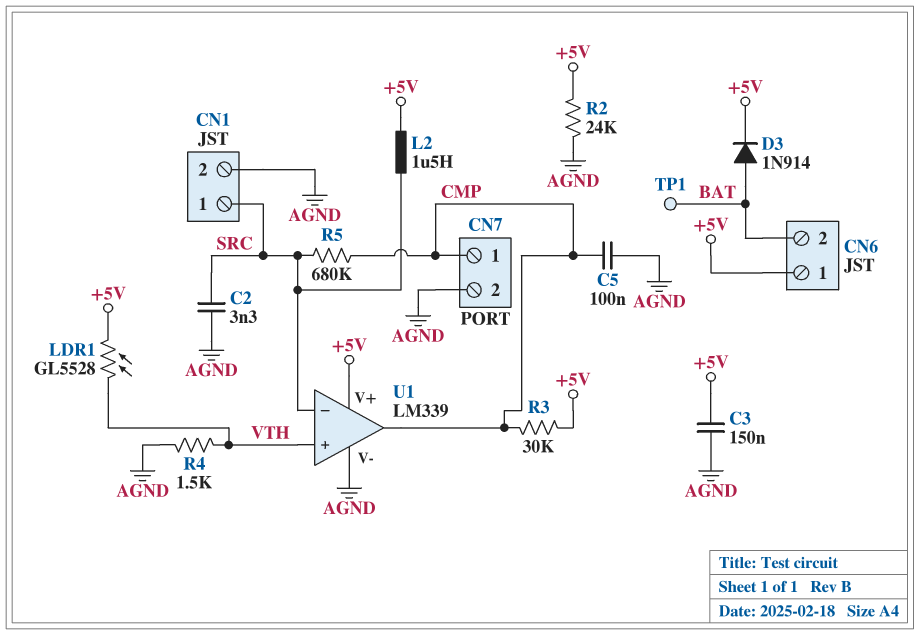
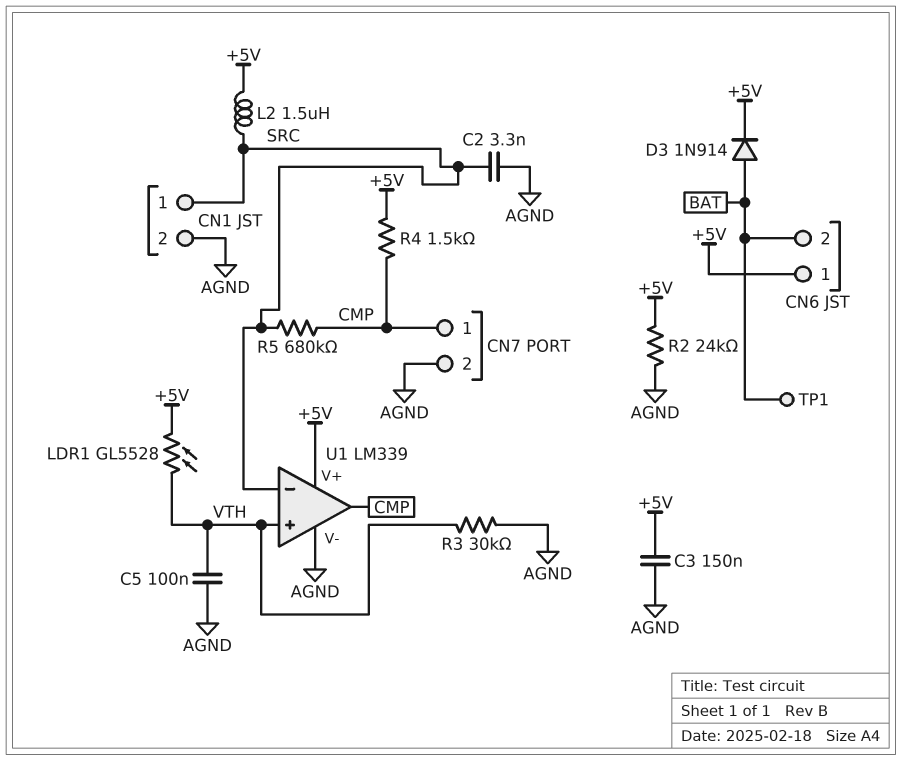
C5: 100nF (AGND, CMP) -> 100nF (AGND, VTH)
R3: 30k (+5V, CMP) -> 30k (AGND, VTH)
R4: 1.5k (AGND, VTH) -> 1.5k (+5V, CMP)

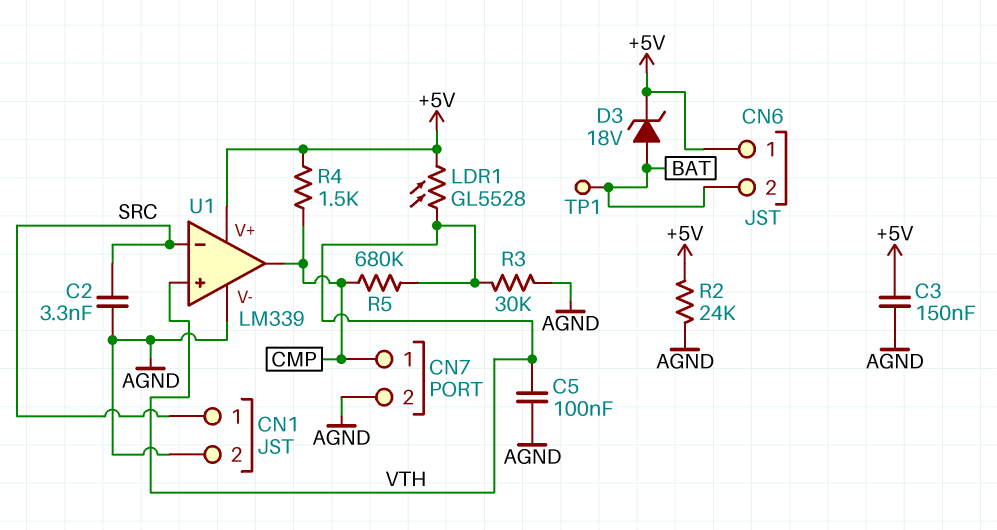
D3: diode 1N914 (A BAT, K +5V) -> zener 18V (A BAT, K +5V)
L2: 1.5uH (+5V, SRC) -> none
R5: 680k (CMP, SRC) -> 680k (CMP, VTH)

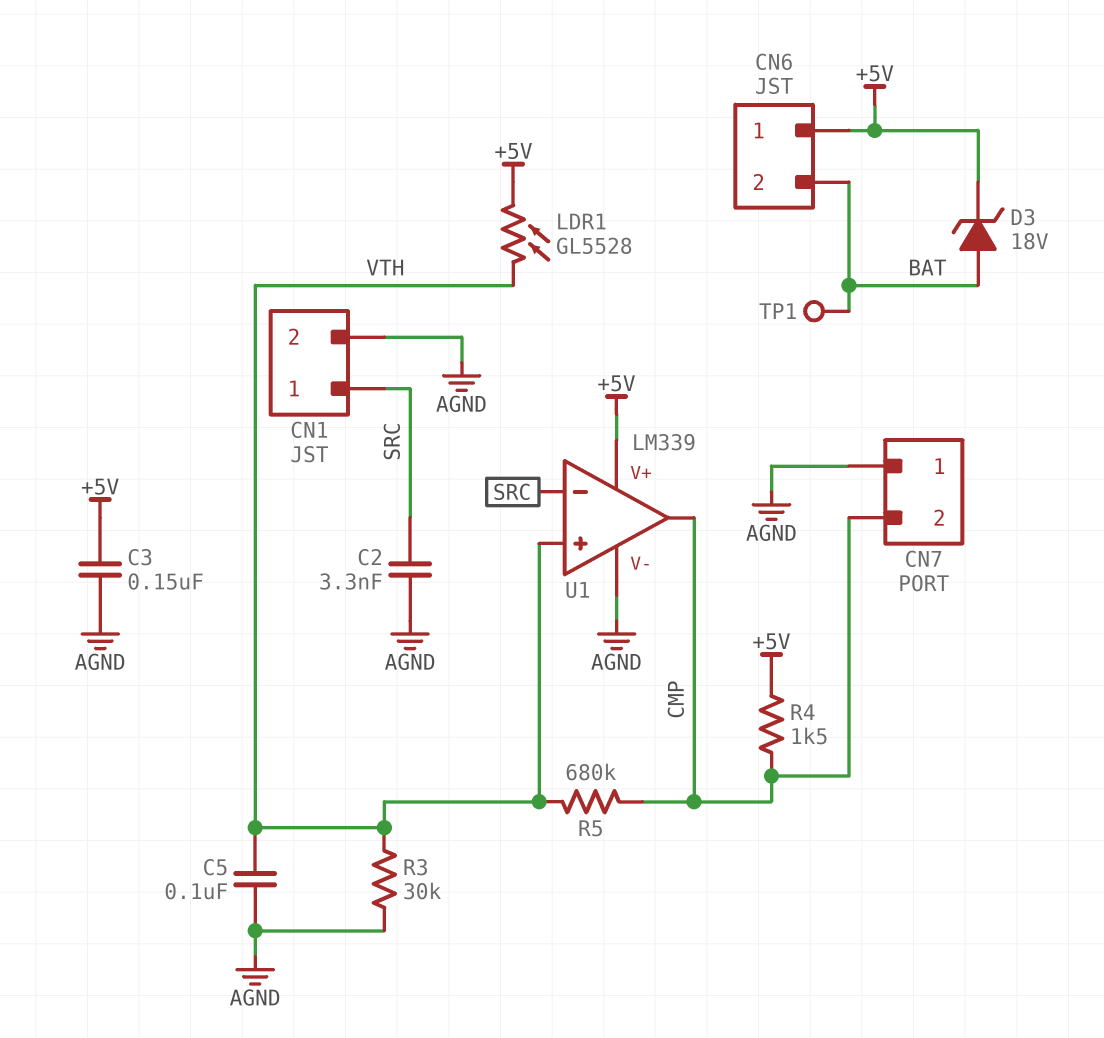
CN7 pin 1: CMP -> AGND
CN7 pin 2: AGND -> CMP
R2: 24k (+5V, AGND) -> none

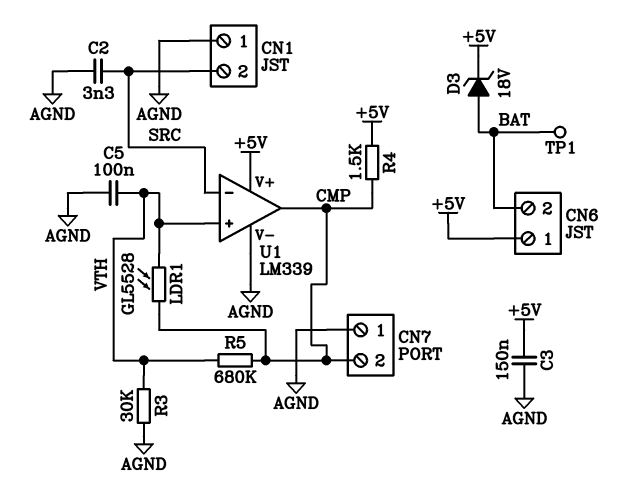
CN1 pin 1: SRC -> AGND
CN1 pin 2: AGND -> SRC
LDR1: GL5528 (+5V, VTH) -> GL5528 (CMP, VTH)

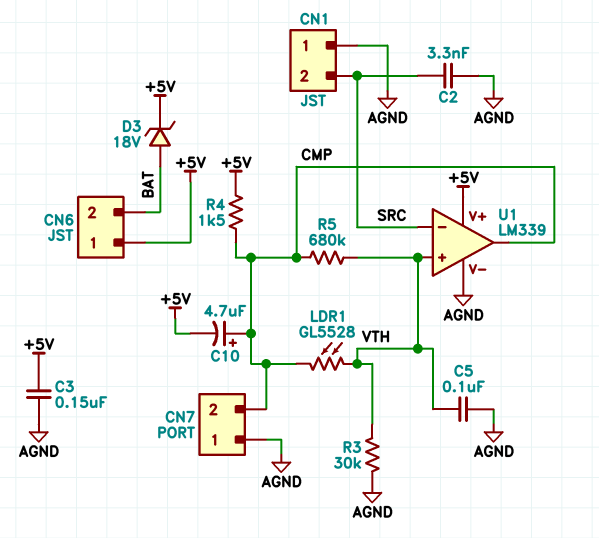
C10: none -> 4.7uF (plus CMP, minus +5V)
TP1: test point (BAT) -> none

